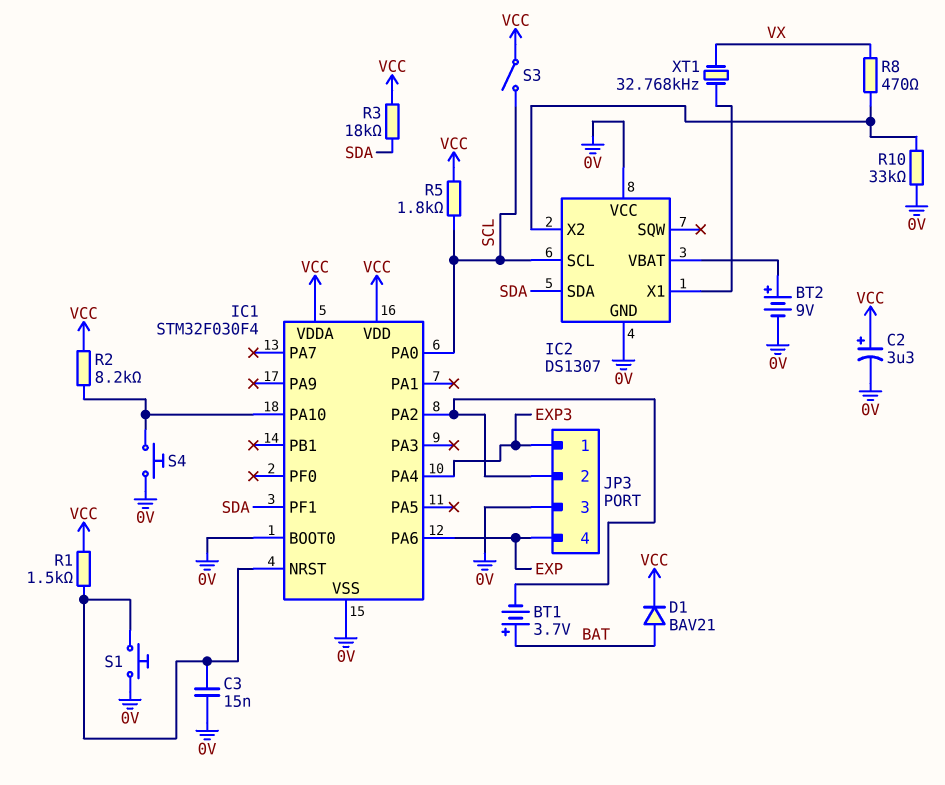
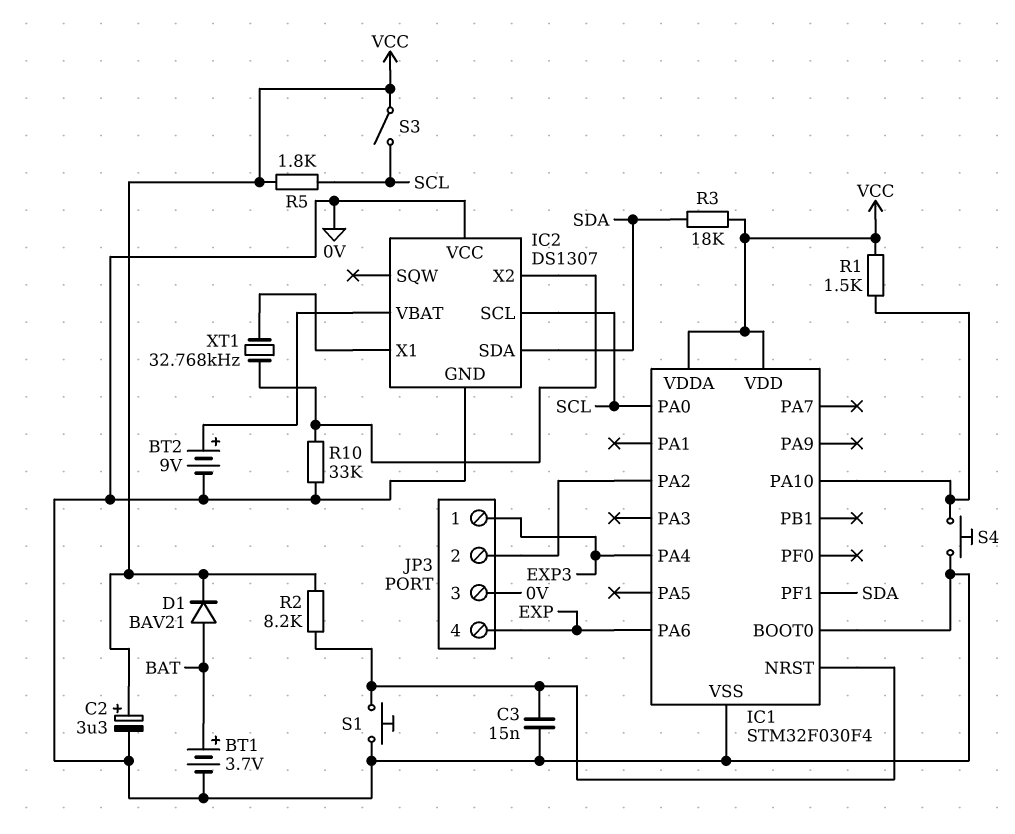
BT1: 3.7V (plus BAT, minus IC1/PA2) -> 3.7V (plus BAT, minus 0V)
R1: 1.5k (IC1/NRST, VCC) -> 1.5k (IC1/PA10, VCC)
R2: 8.2k (IC1/PA10, VCC) -> 8.2k (IC1/NRST, VCC)
R8: 470 (IC2/X2, VX) -> none
XT1: 32.768kHz (IC2/X1, VX) -> 32.768kHz (IC2/X1, IC2/X2)

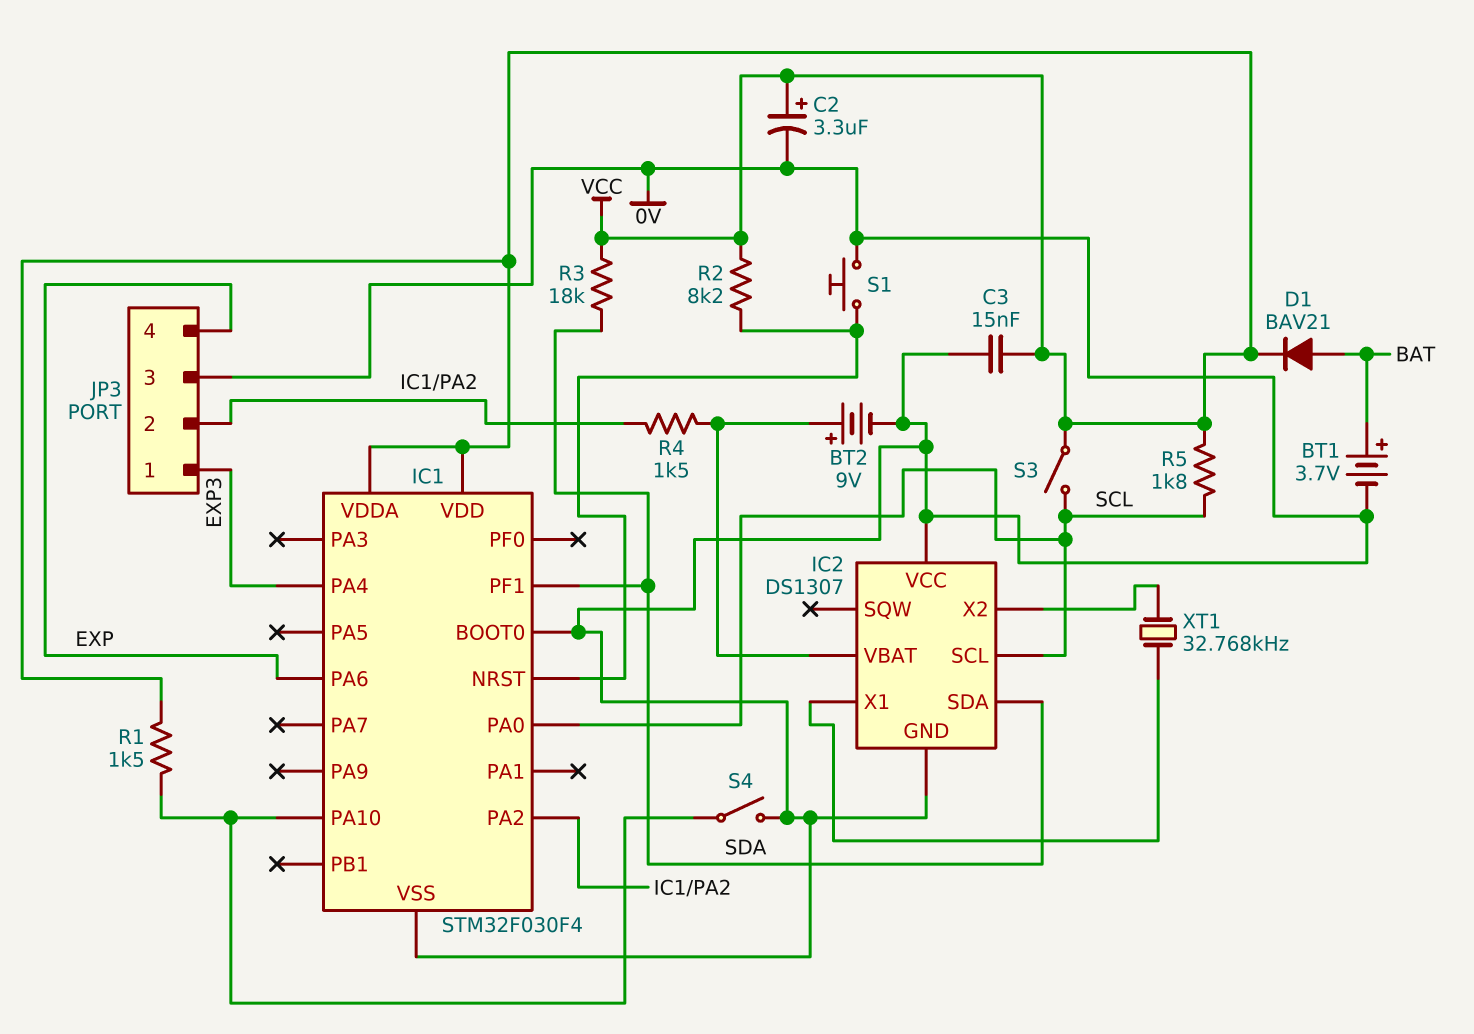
C3: 15nF (0V, IC1/NRST) -> 15nF (0V, VCC)
R4: none -> 1.5k (IC1/PA2, IC2/VBAT)
R10: 33k (0V, IC2/X2) -> none
S4: button (0V, IC1/PA10) -> switch (0V, IC1/PA10)

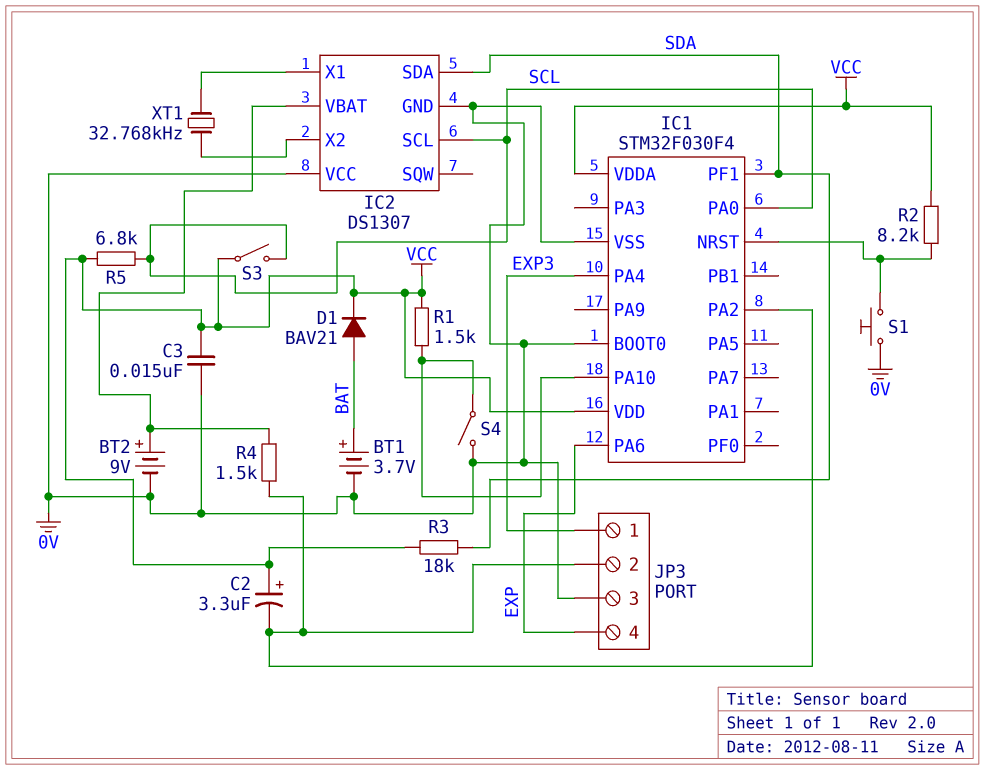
C2: 3.3uF (plus VCC, minus 0V) -> 3.3uF (plus VCC, minus IC1/PA2)
R5: 1.8k (SCL, VCC) -> 6.8k (SCL, VCC)

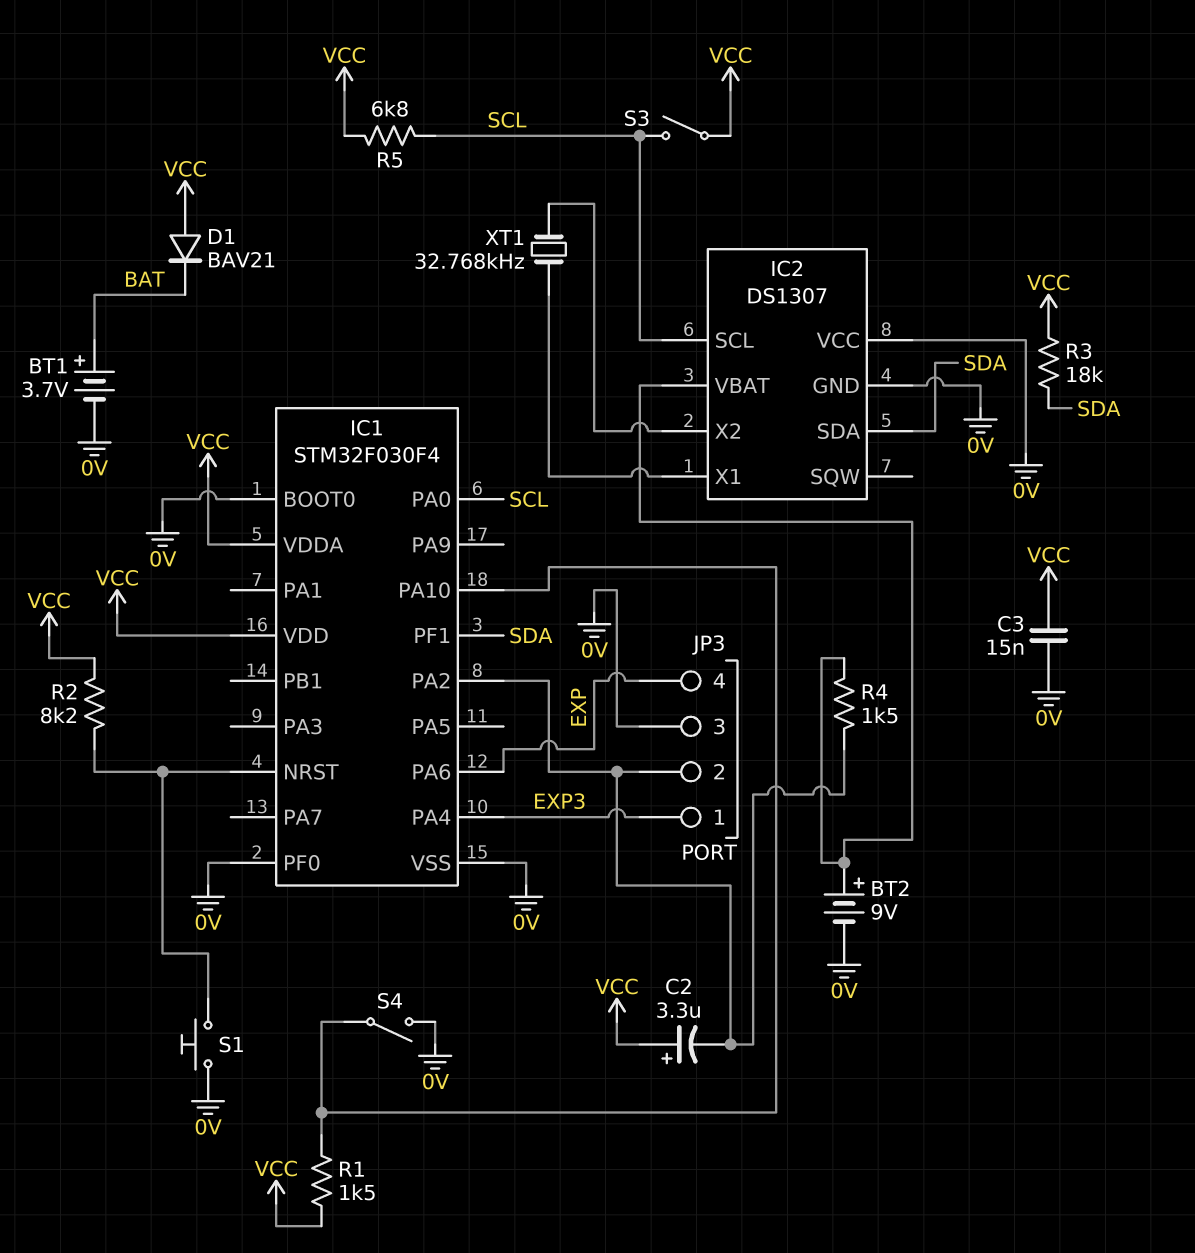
D1: diode BAV21 (A BAT, K VCC) -> diode BAV21 (A VCC, K BAT)
IC1 pin PF0: none -> 0V

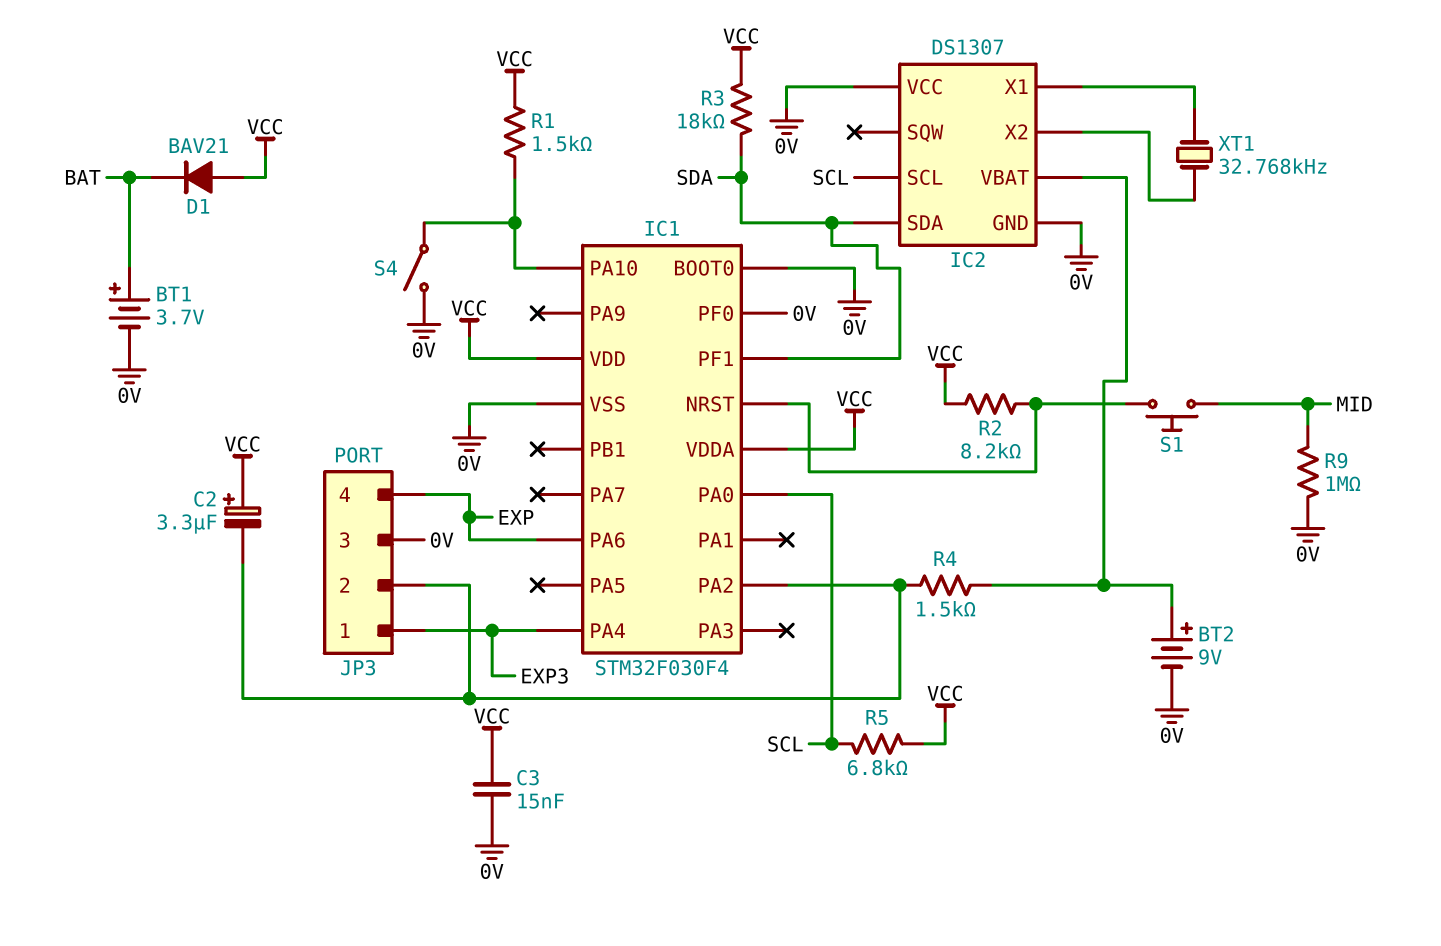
R9: none -> 1M (0V, MID)
S1: button (0V, IC1/NRST) -> button (IC1/NRST, MID)
S3: switch (SCL, VCC) -> none

